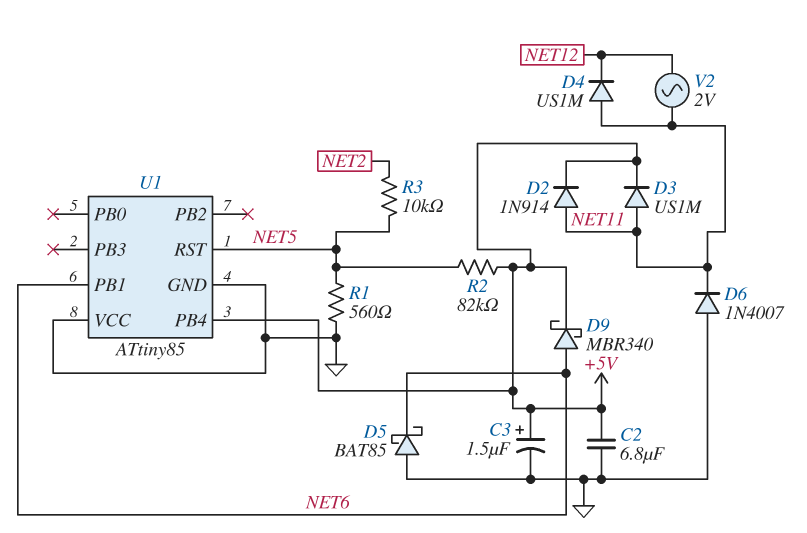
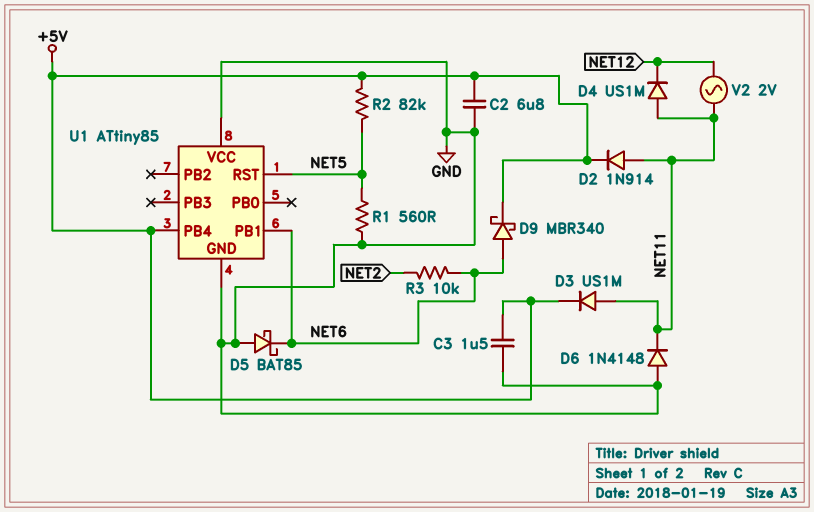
C3: 1.5uF (plus +5V, minus GND) -> 1.5uF (+5V, GND)
D6: diode 1N4007 (A GND, K NET11) -> diode 1N4148 (A GND, K NET11)
R3: 10k (NET2, NET5) -> 10k (NET2, NET6)

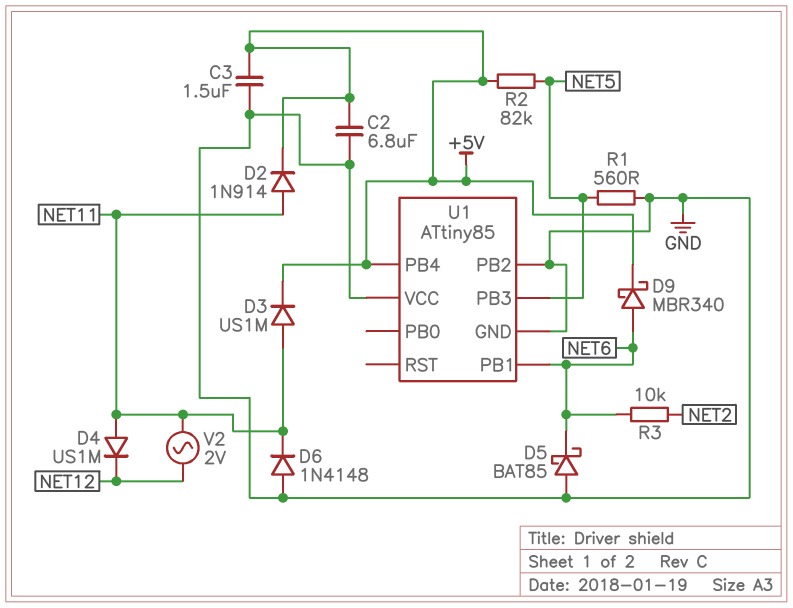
U1 pin PB2: none -> GND
U1 pin PB3: none -> NET5
U1 pin RST: NET5 -> none

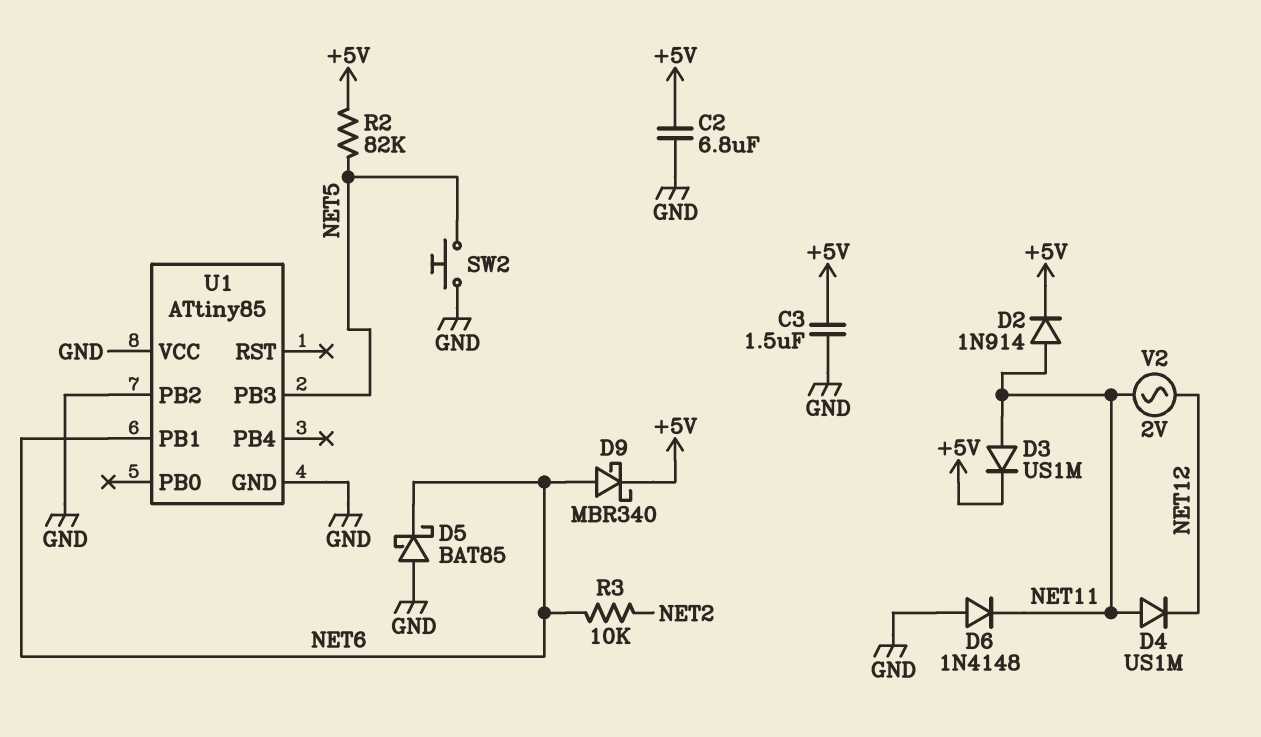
R1: 560 (GND, NET5) -> none
SW2: none -> button (GND, NET5)
U1 pin PB4: +5V -> none

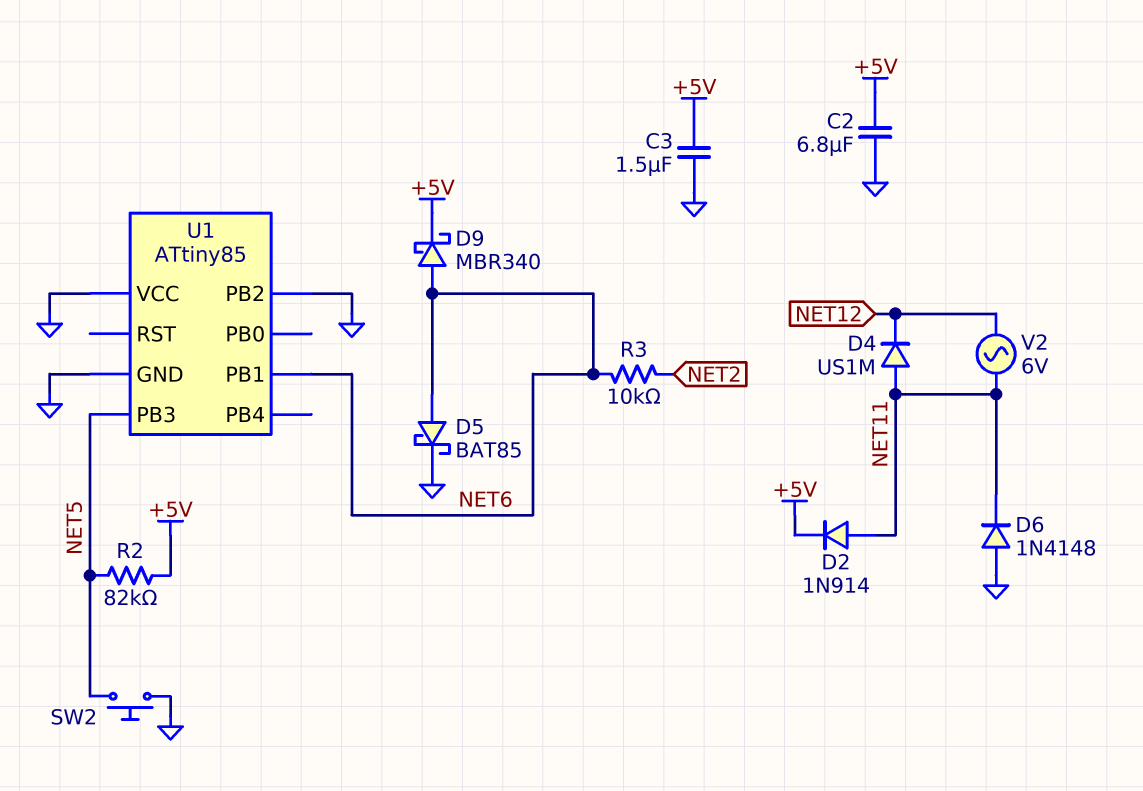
D3: diode US1M (A NET11, K +5V) -> none
D5: schottky BAT85 (A GND, K NET6) -> schottky BAT85 (A NET6, K GND)
V2: AC 2V (NET11, NET12) -> AC 6V (NET11, NET12)

